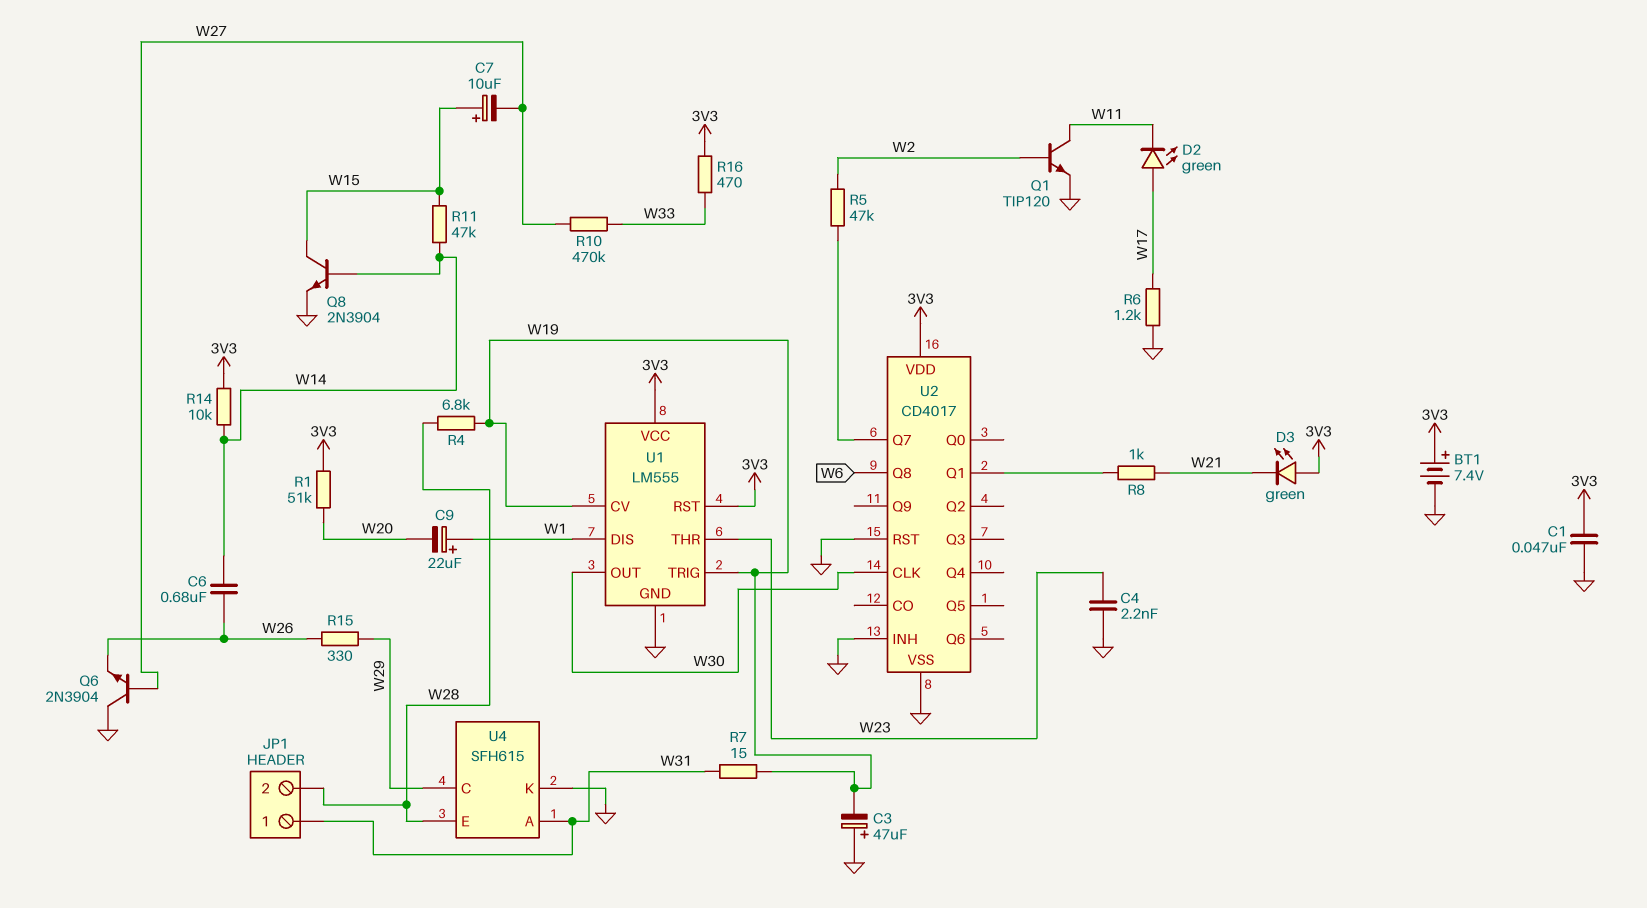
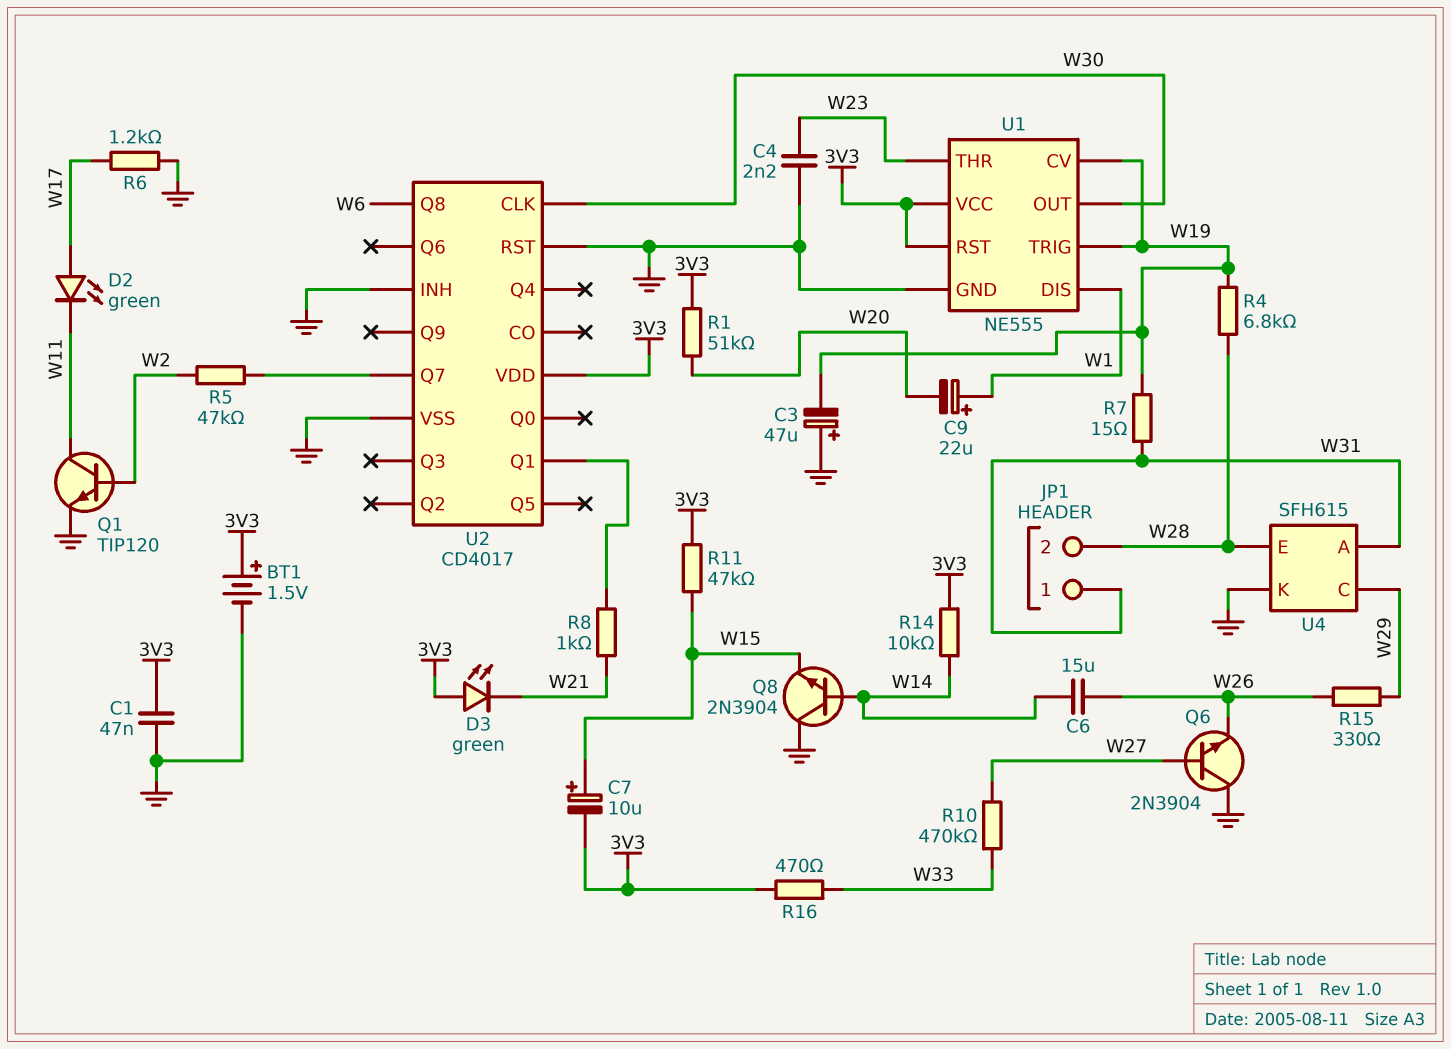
BT1: 7.4V (plus 3V3, minus GND) -> 1.5V (plus 3V3, minus GND)
C6: 680nF (W14, W26) -> 15uF (W14, W26)
C7: 10uF (plus W15, minus W27) -> 10uF (plus W15, minus 3V3)
Q8: NPN 2N3904 (B W14, C W15, E GND) -> NPN 2N3904 (B W14, C GND, E W15)
R11: 47k (W14, W15) -> 47k (3V3, W15)
U1: LM555 -> NE555

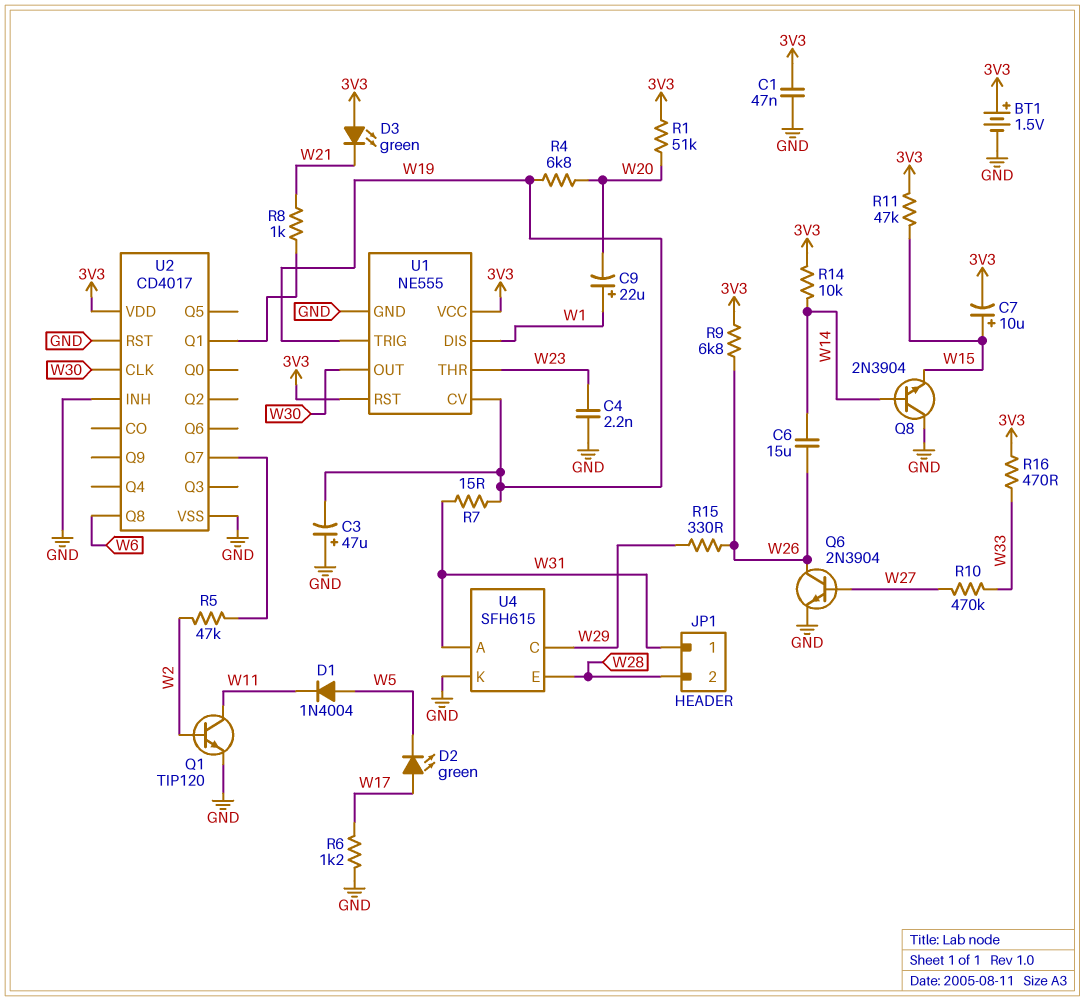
D1: none -> diode 1N4004 (A W5, K W11)
D2: LED green (A W17, K W11) -> LED green (A W17, K W5)
Q6: NPN 2N3904 (B W27, C GND, E W26) -> NPN 2N3904 (B W27, C W26, E GND)
R4: 6.8k (W19, W28) -> 6.8k (W19, W20)
R9: none -> 6.8k (3V3, W26)

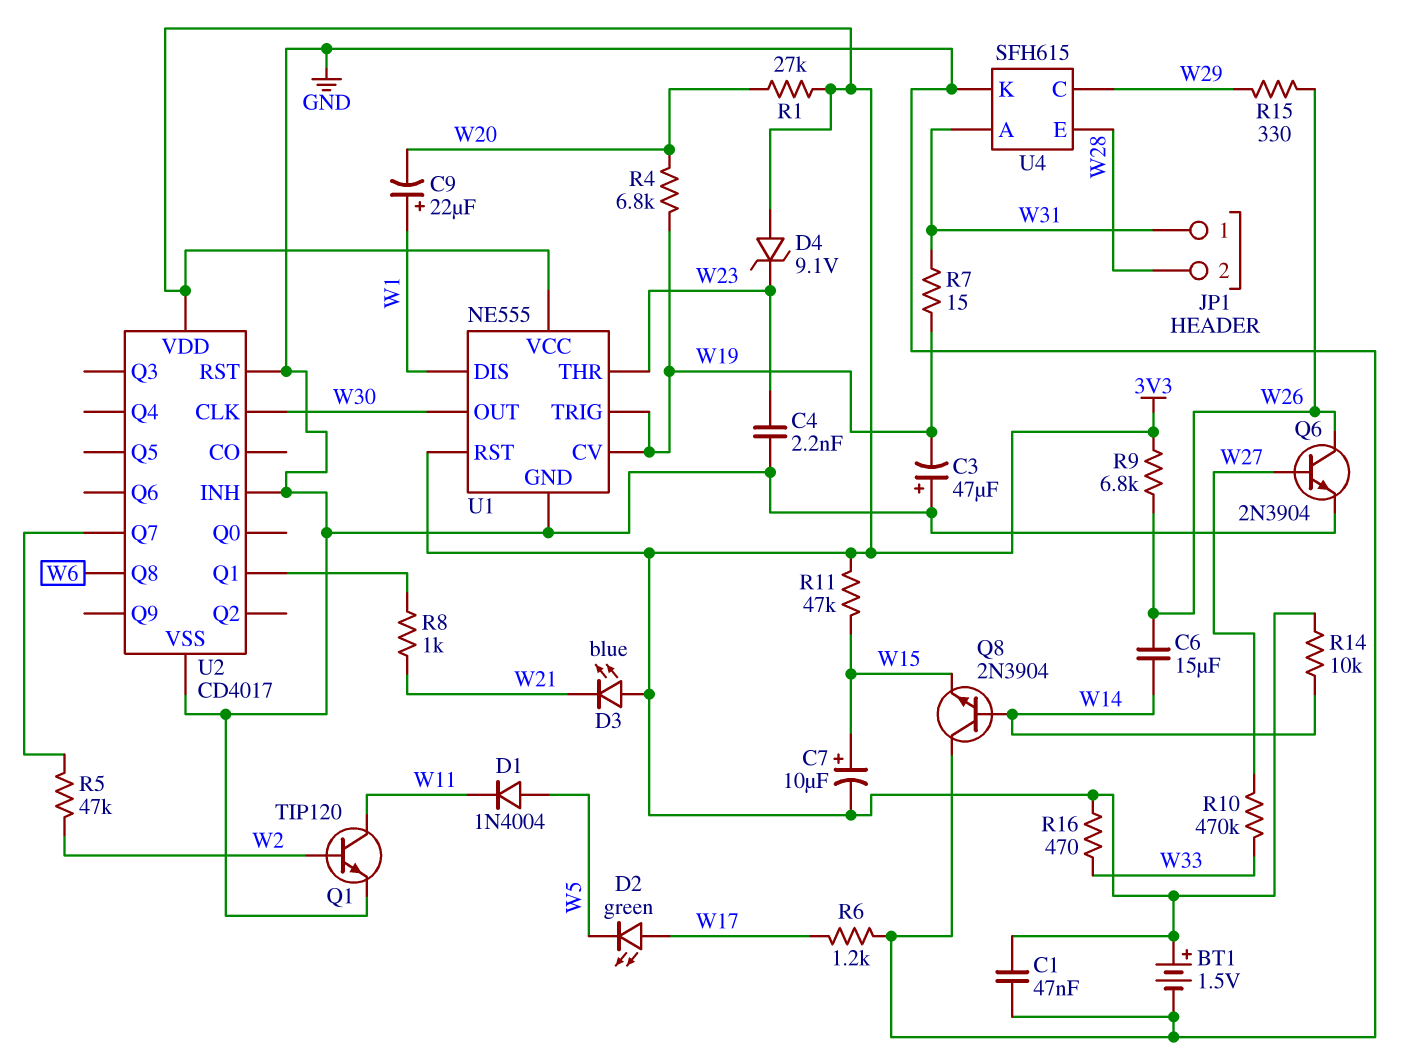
D3: LED green (A 3V3, K W21) -> LED blue (A 3V3, K W21)
D4: none -> zener 9.1V (A 3V3, K W23)
R1: 51k (3V3, W20) -> 27k (3V3, W20)

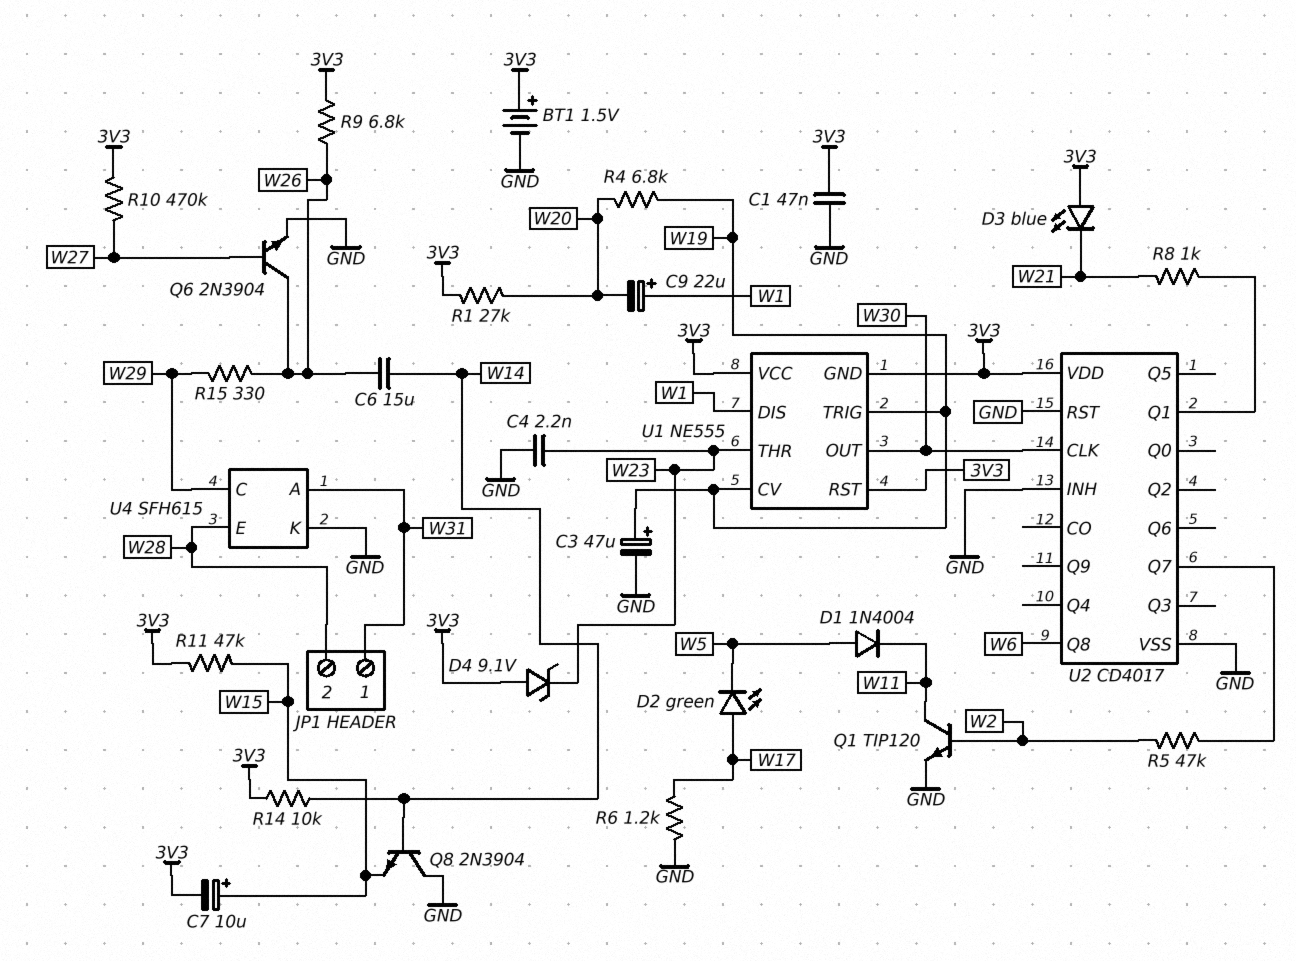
C3: 47uF (plus GND, minus W19) -> 47uF (plus W19, minus GND)
R7: 15 (W19, W31) -> none
R10: 470k (W27, W33) -> 470k (3V3, W27)
R16: 470 (3V3, W33) -> none
U1 pin GND: GND -> 3V3

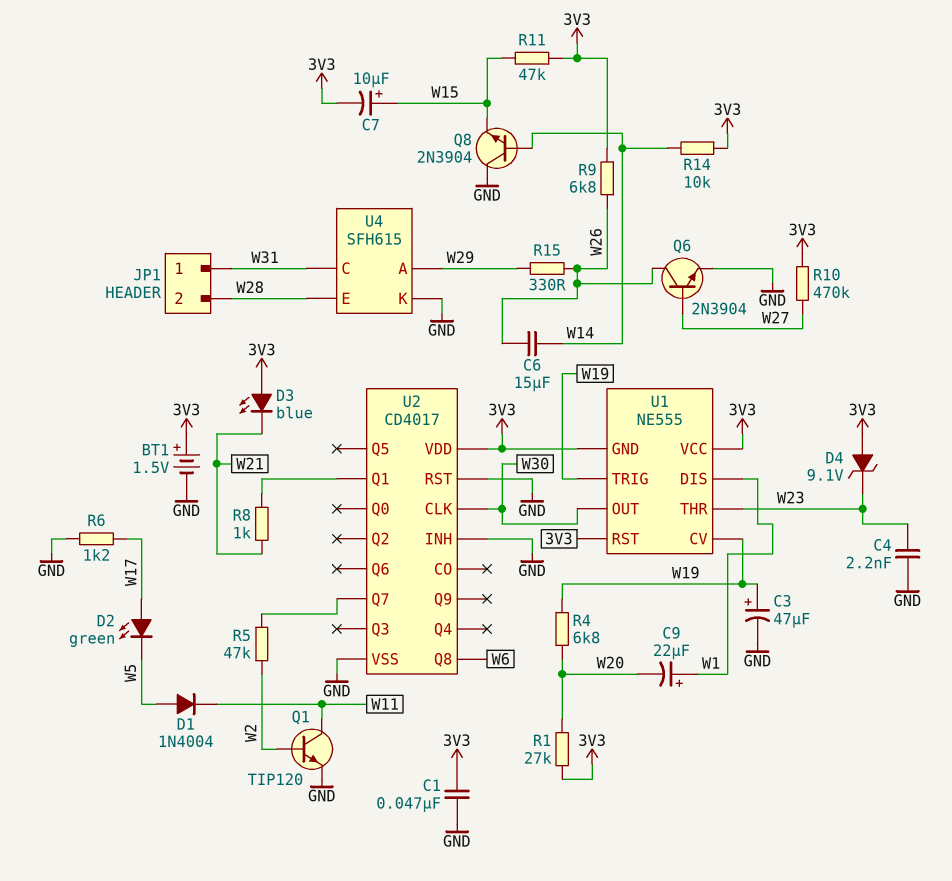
U4 pin A: W31 -> W29
U4 pin C: W29 -> W31

